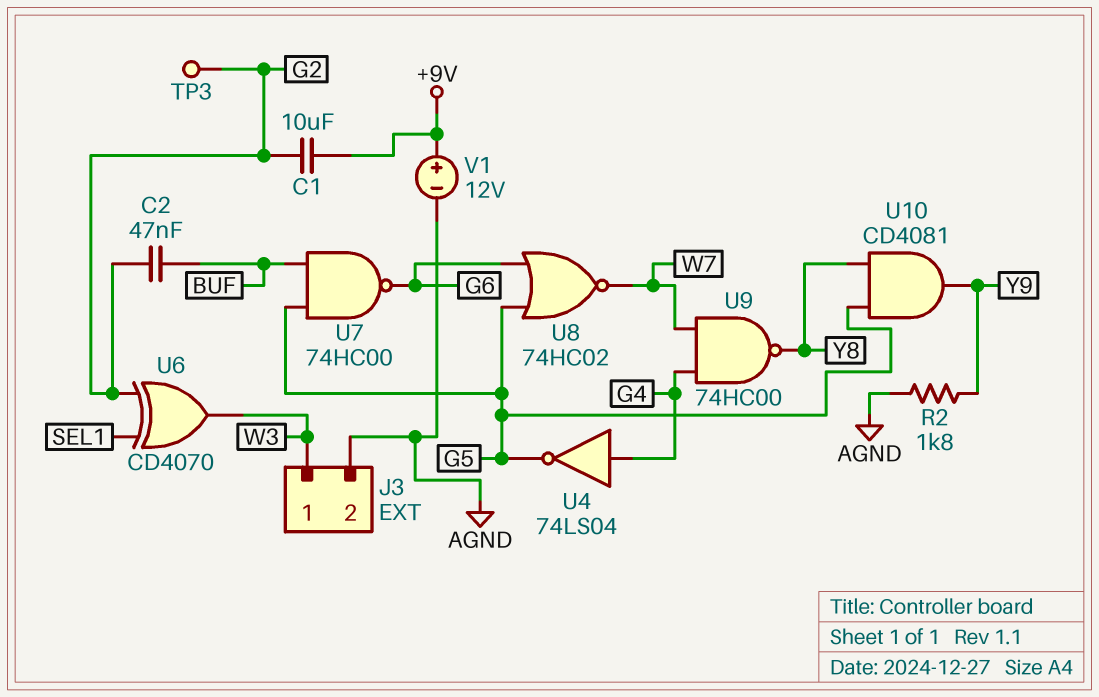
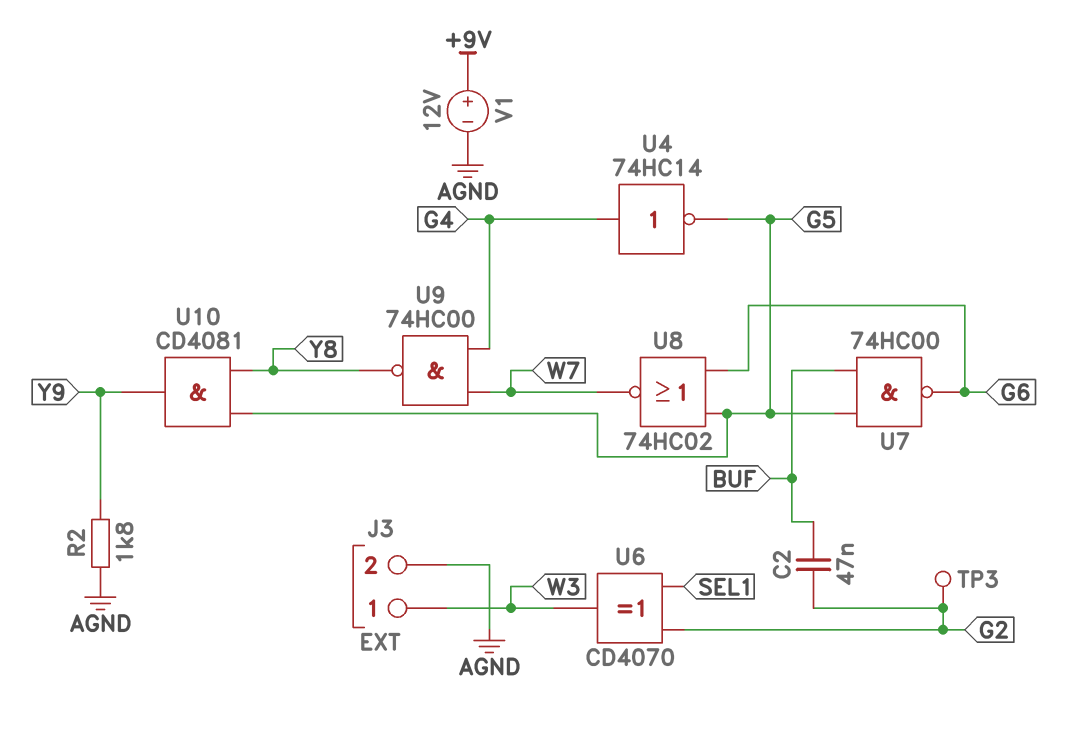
C1: 10uF (+9V, G2) -> none
U4: NOT 74LS04 (in G4, out G5) -> NOT 74HC14 (in G4, out G5)

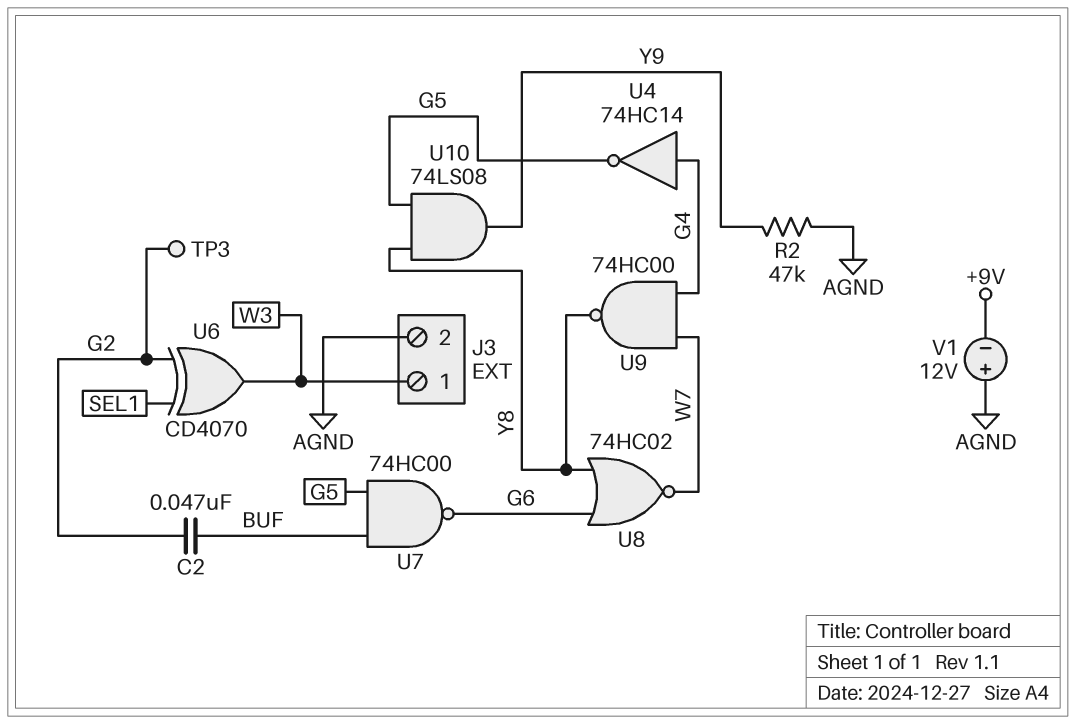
R2: 1.8k (AGND, Y9) -> 47k (AGND, Y9)
U8: NOR 74HC02 (in G5, in G6, out W7) -> NOR 74HC02 (in G6, in Y8, out W7)
U10: AND CD4081 (in G5, in Y8, out Y9) -> AND 74LS08 (in G5, in Y8, out Y9)
V1: 12V (plus +9V, minus AGND) -> 12V (plus AGND, minus +9V)

